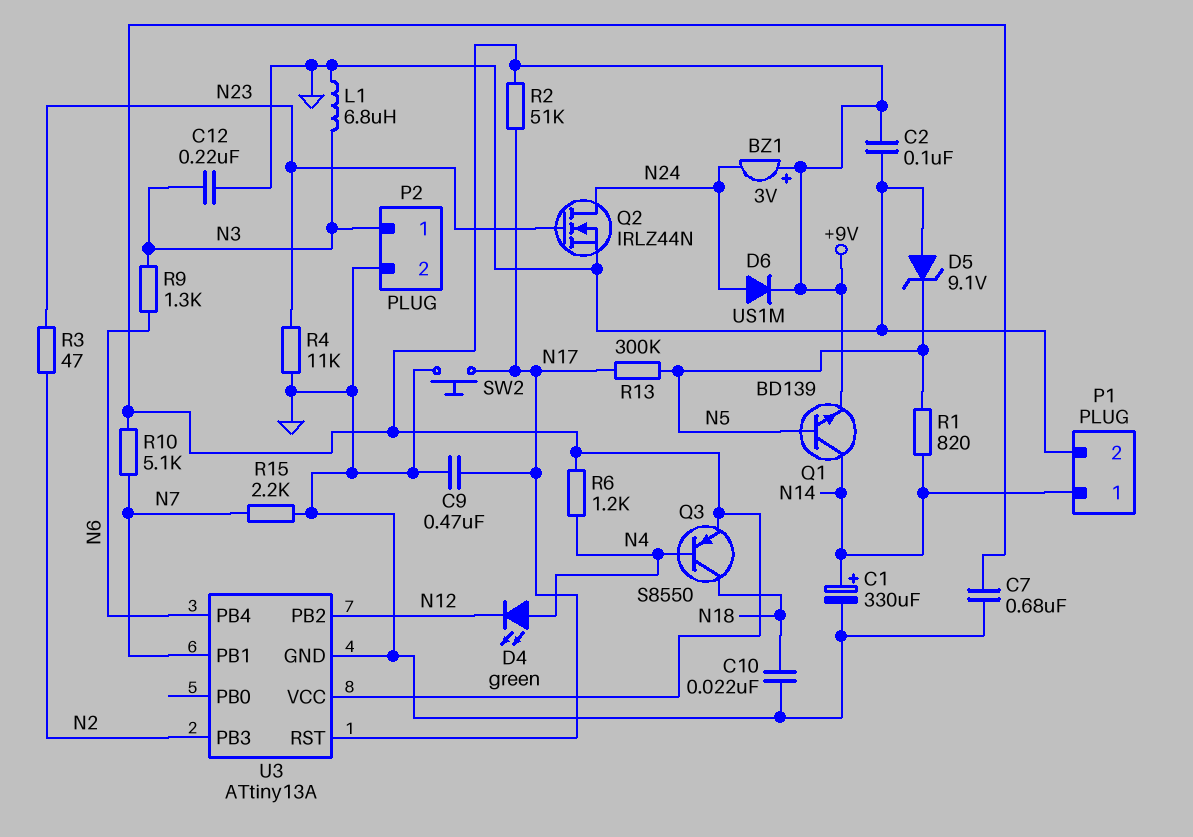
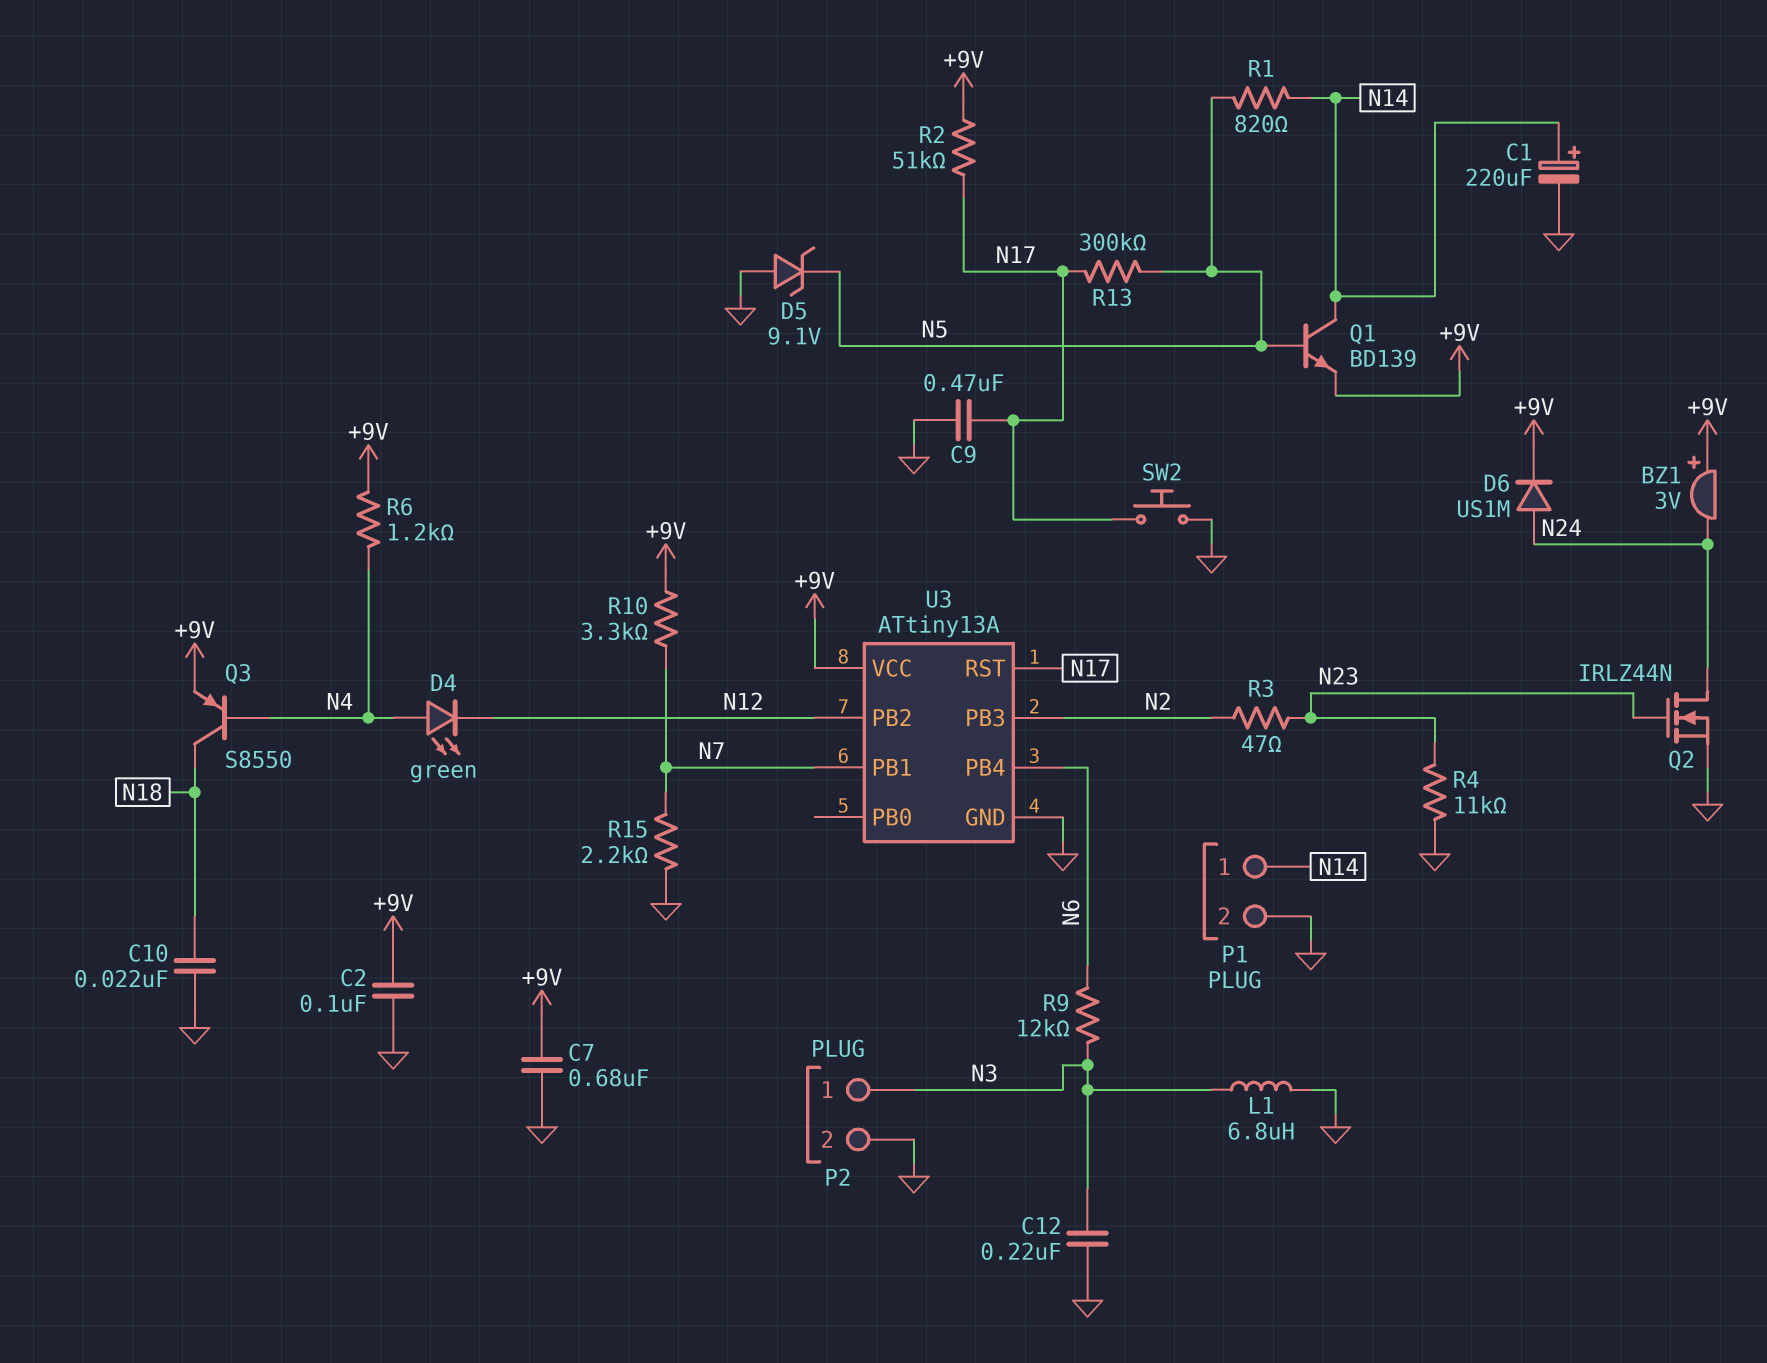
C1: 330uF (plus N14, minus GND) -> 220uF (plus N14, minus GND)
R9: 1.3k (N3, N6) -> 12k (N3, N6)
R10: 5.1k (+9V, N7) -> 3.3k (+9V, N7)

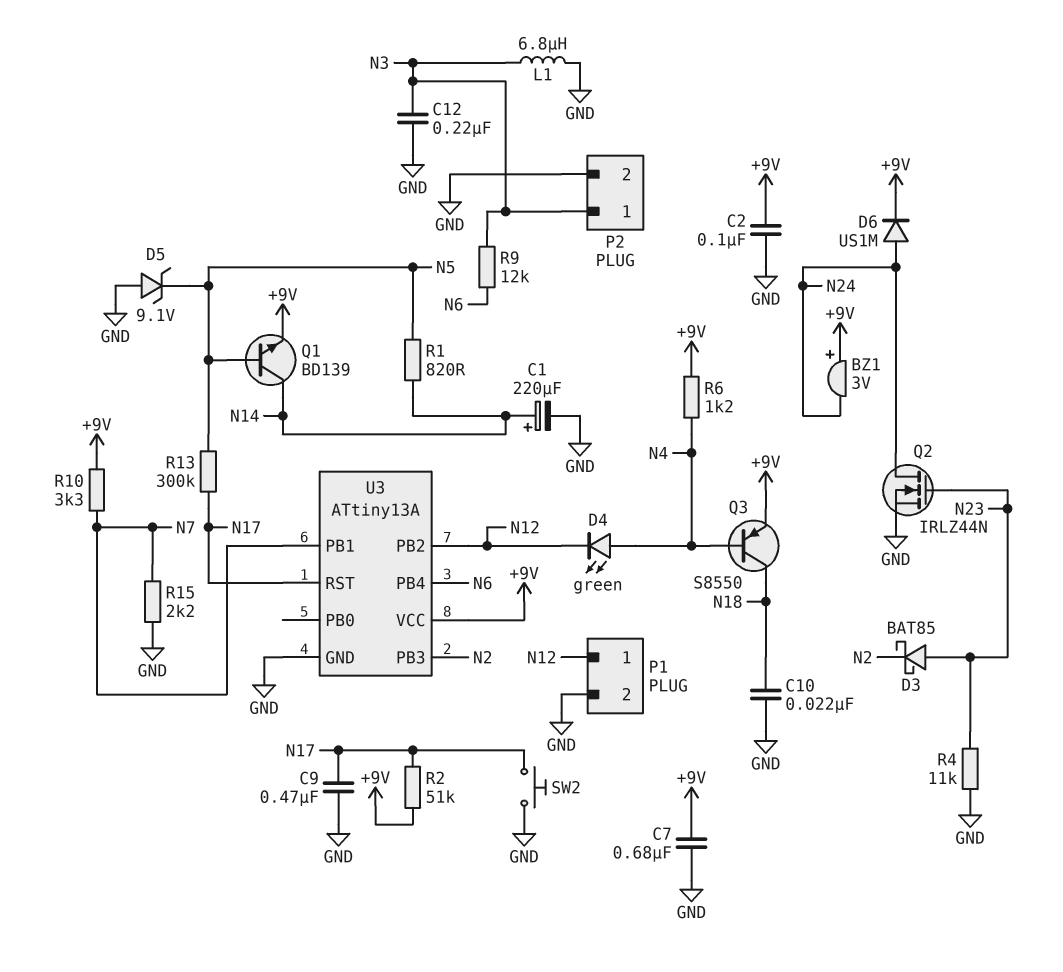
D3: none -> schottky BAT85 (A N23, K N2)
P1 pin 1: N14 -> N12
R3: 47 (N2, N23) -> none

